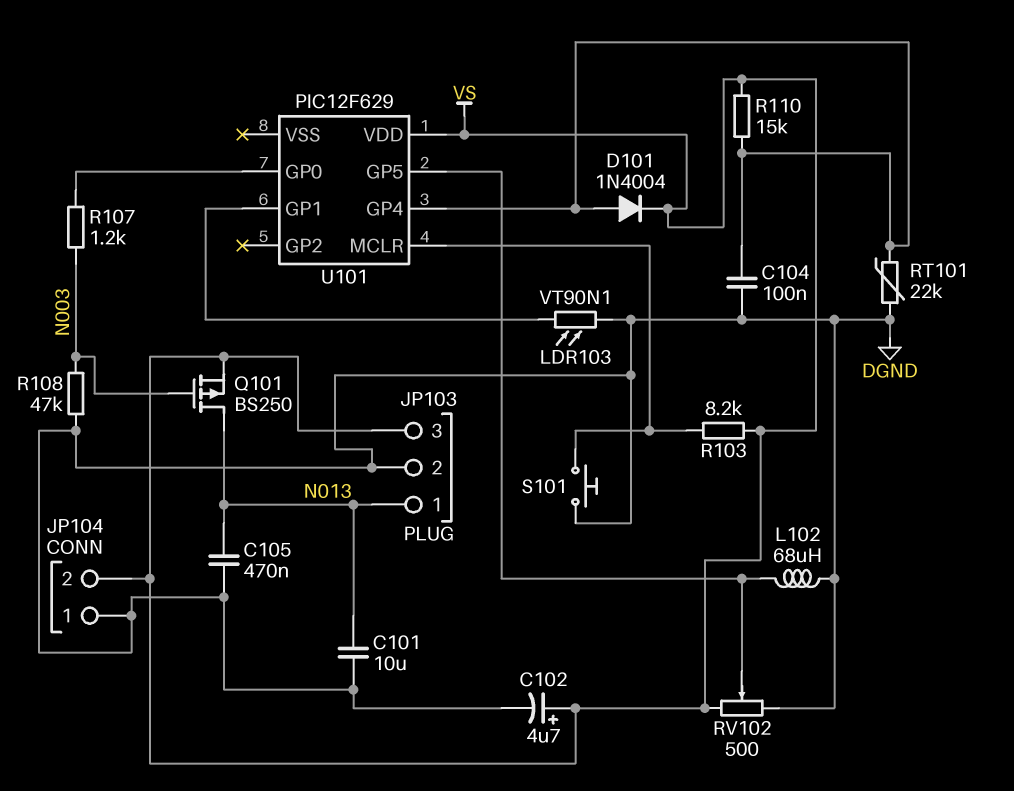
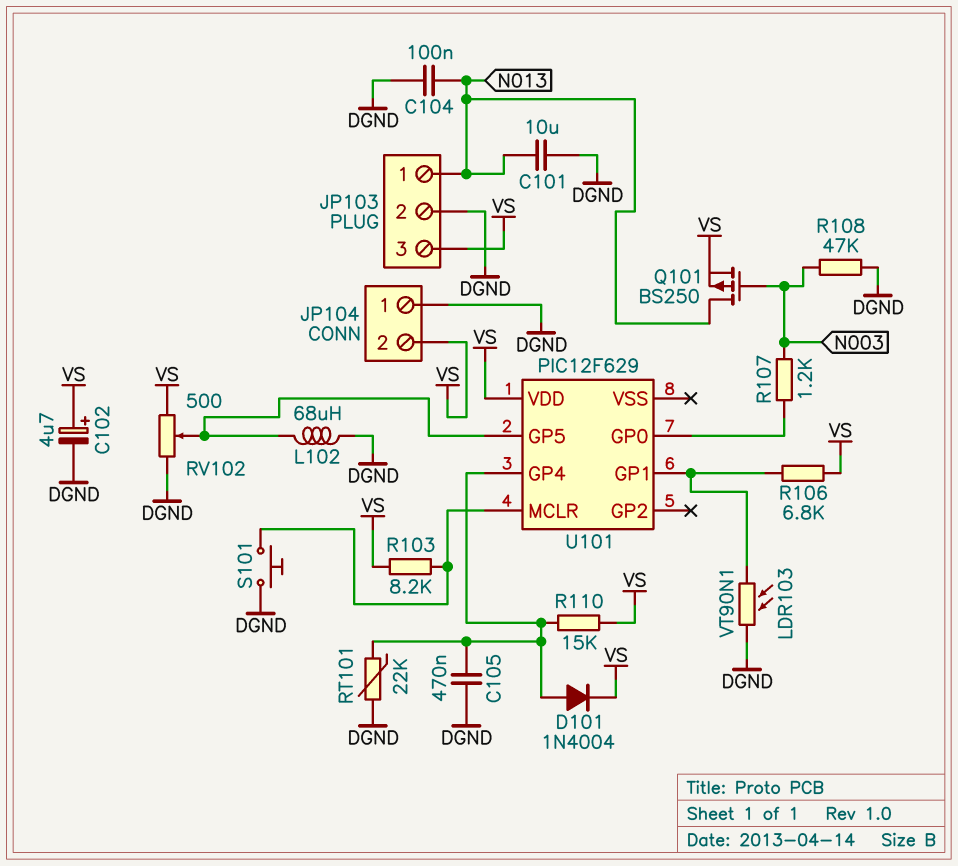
C104: 100nF (DGND, U101/GP4) -> 100nF (DGND, N013)
C105: 470nF (DGND, N013) -> 470nF (DGND, U101/GP4)
R106: none -> 6.8k (U101/GP1, VS)

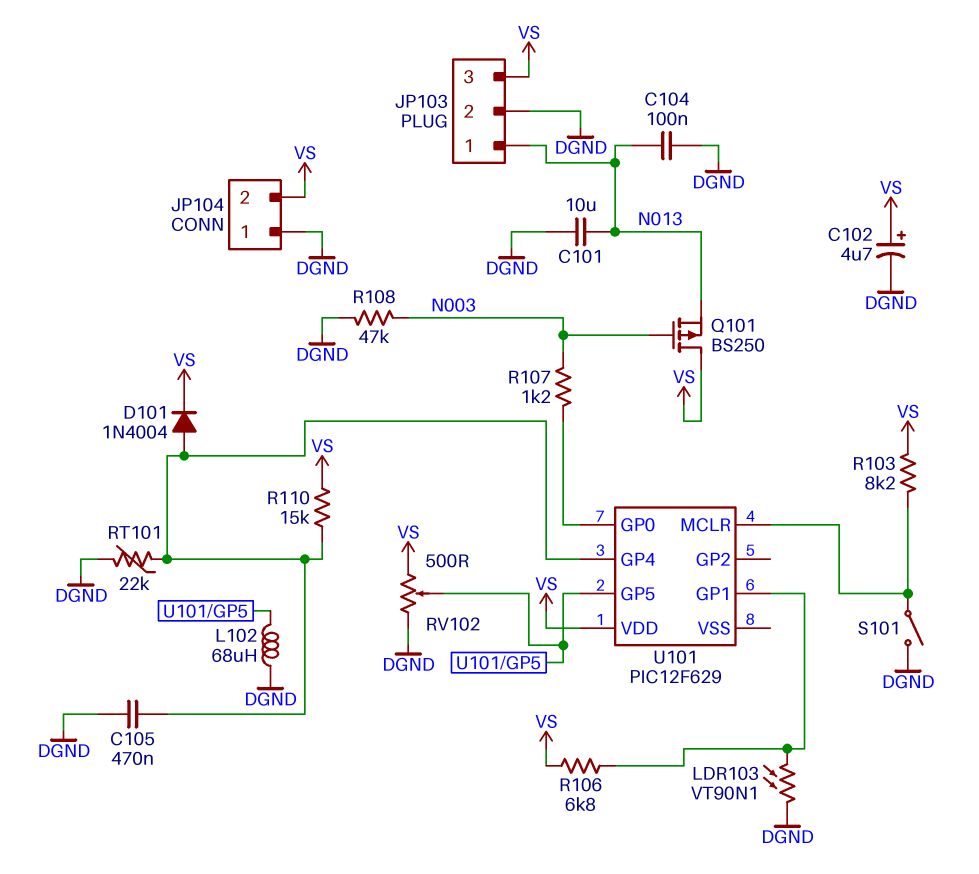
Q101: PMOS BS250 (G N003, D N013, S VS) -> PMOS BS250 (G N003, D VS, S N013)
S101: button (DGND, U101/MCLR) -> switch (DGND, U101/MCLR)

